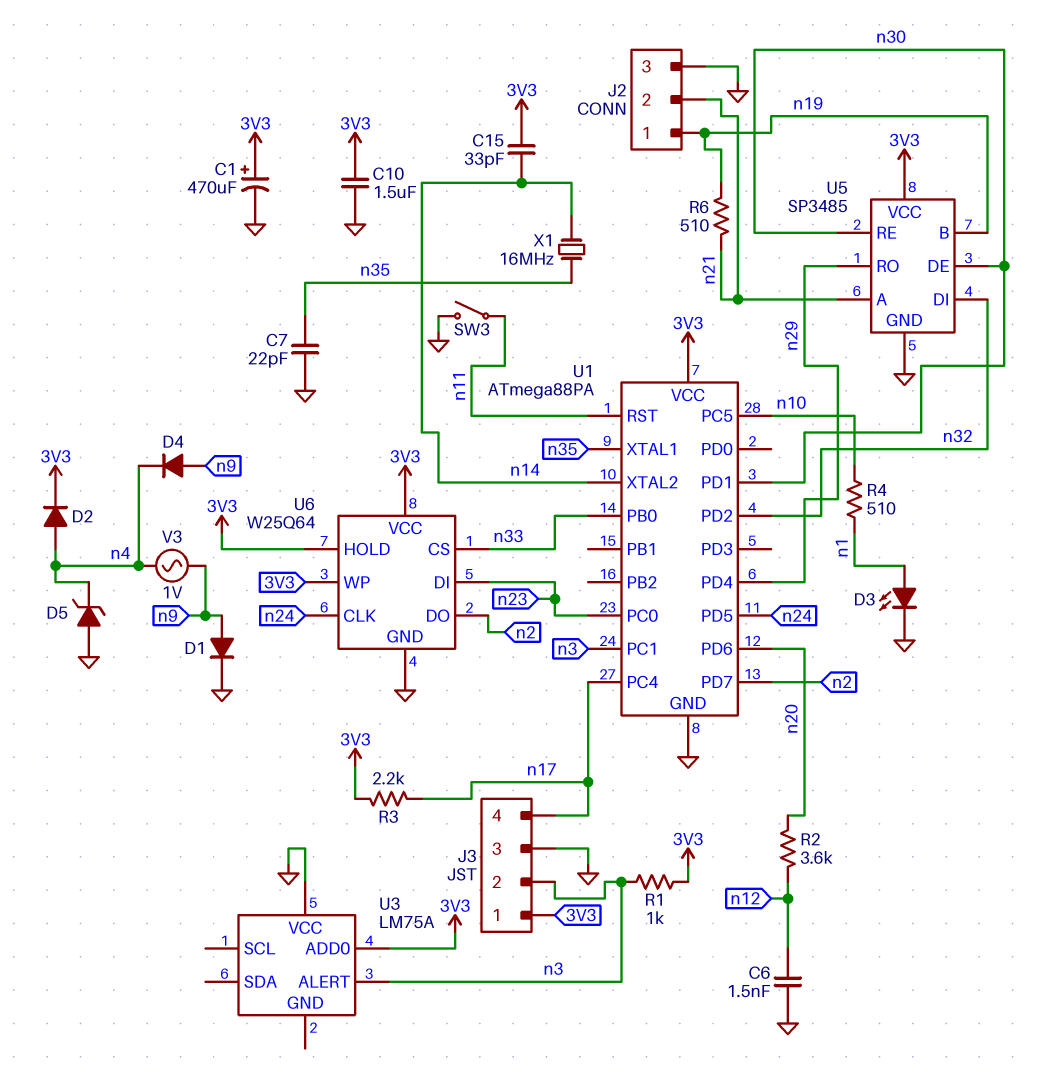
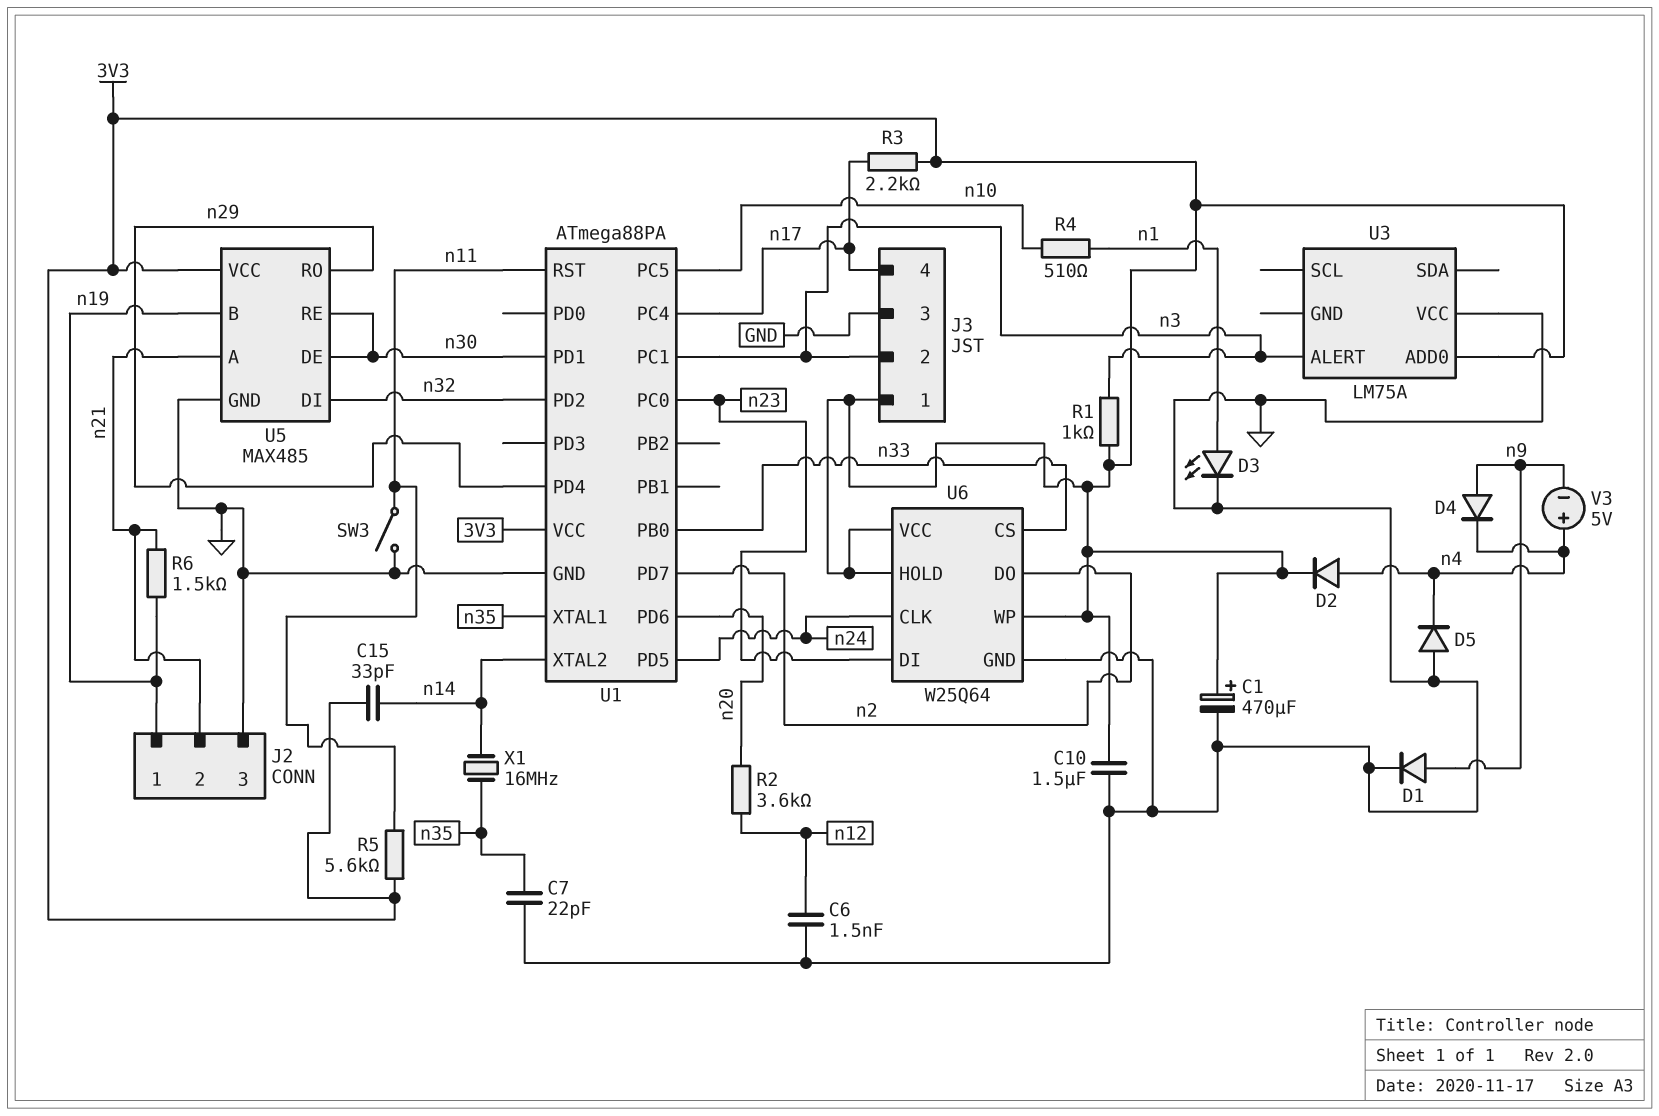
D5: zener (A GND, K n4) -> diode (A GND, K n4)
R5: none -> 5.6k (3V3, n11)
R6: 510 (n19, n21) -> 1.5k (n19, n21)
U5: SP3485 -> MAX485
V3: AC 1V (n4, n9) -> 5V (plus n4, minus n9)

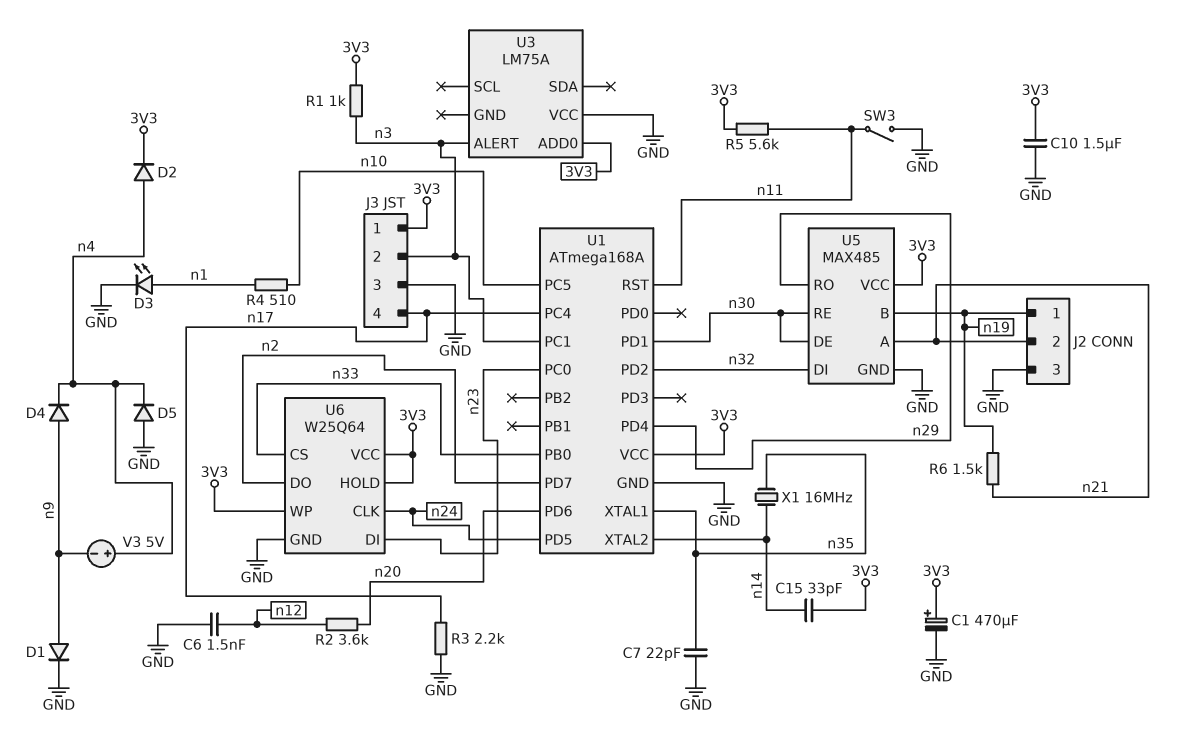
R3: 2.2k (3V3, n17) -> 2.2k (GND, n17)
U1: ATmega88PA -> ATmega168A

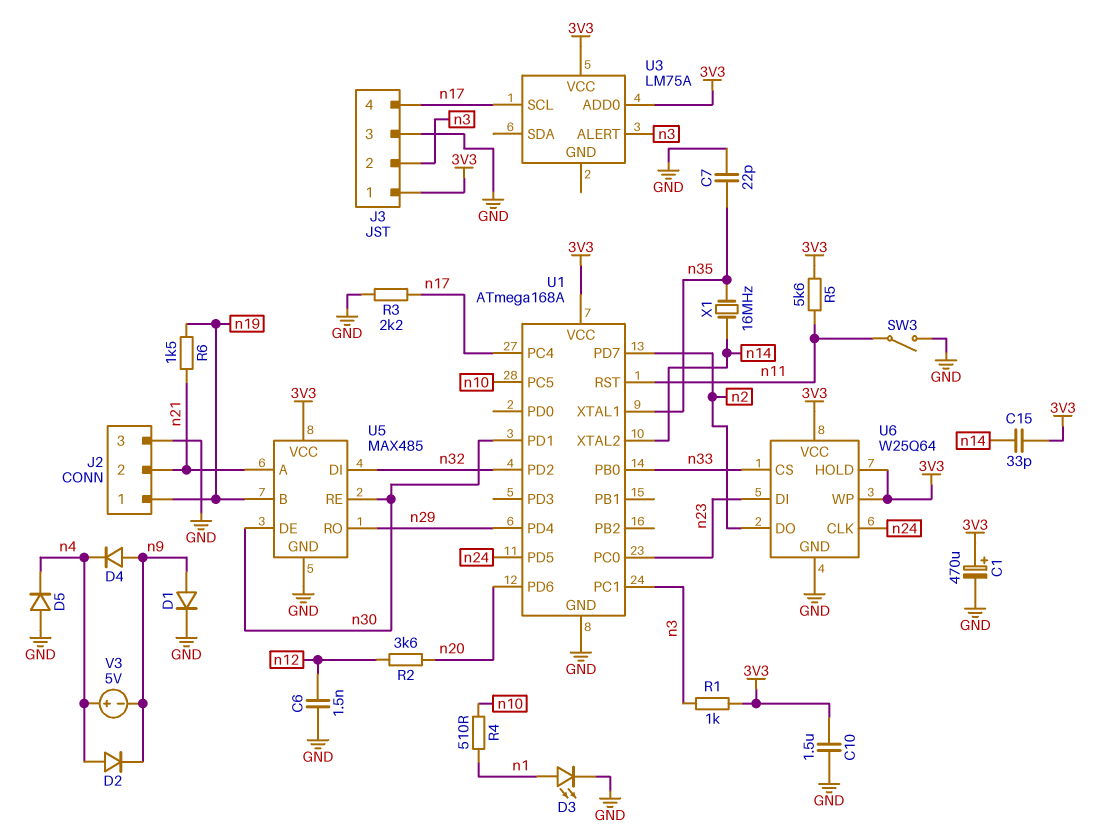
D2: diode (A n4, K 3V3) -> diode (A n4, K n9)
U3 pin SCL: none -> n17
U3 pin VCC: GND -> 3V3

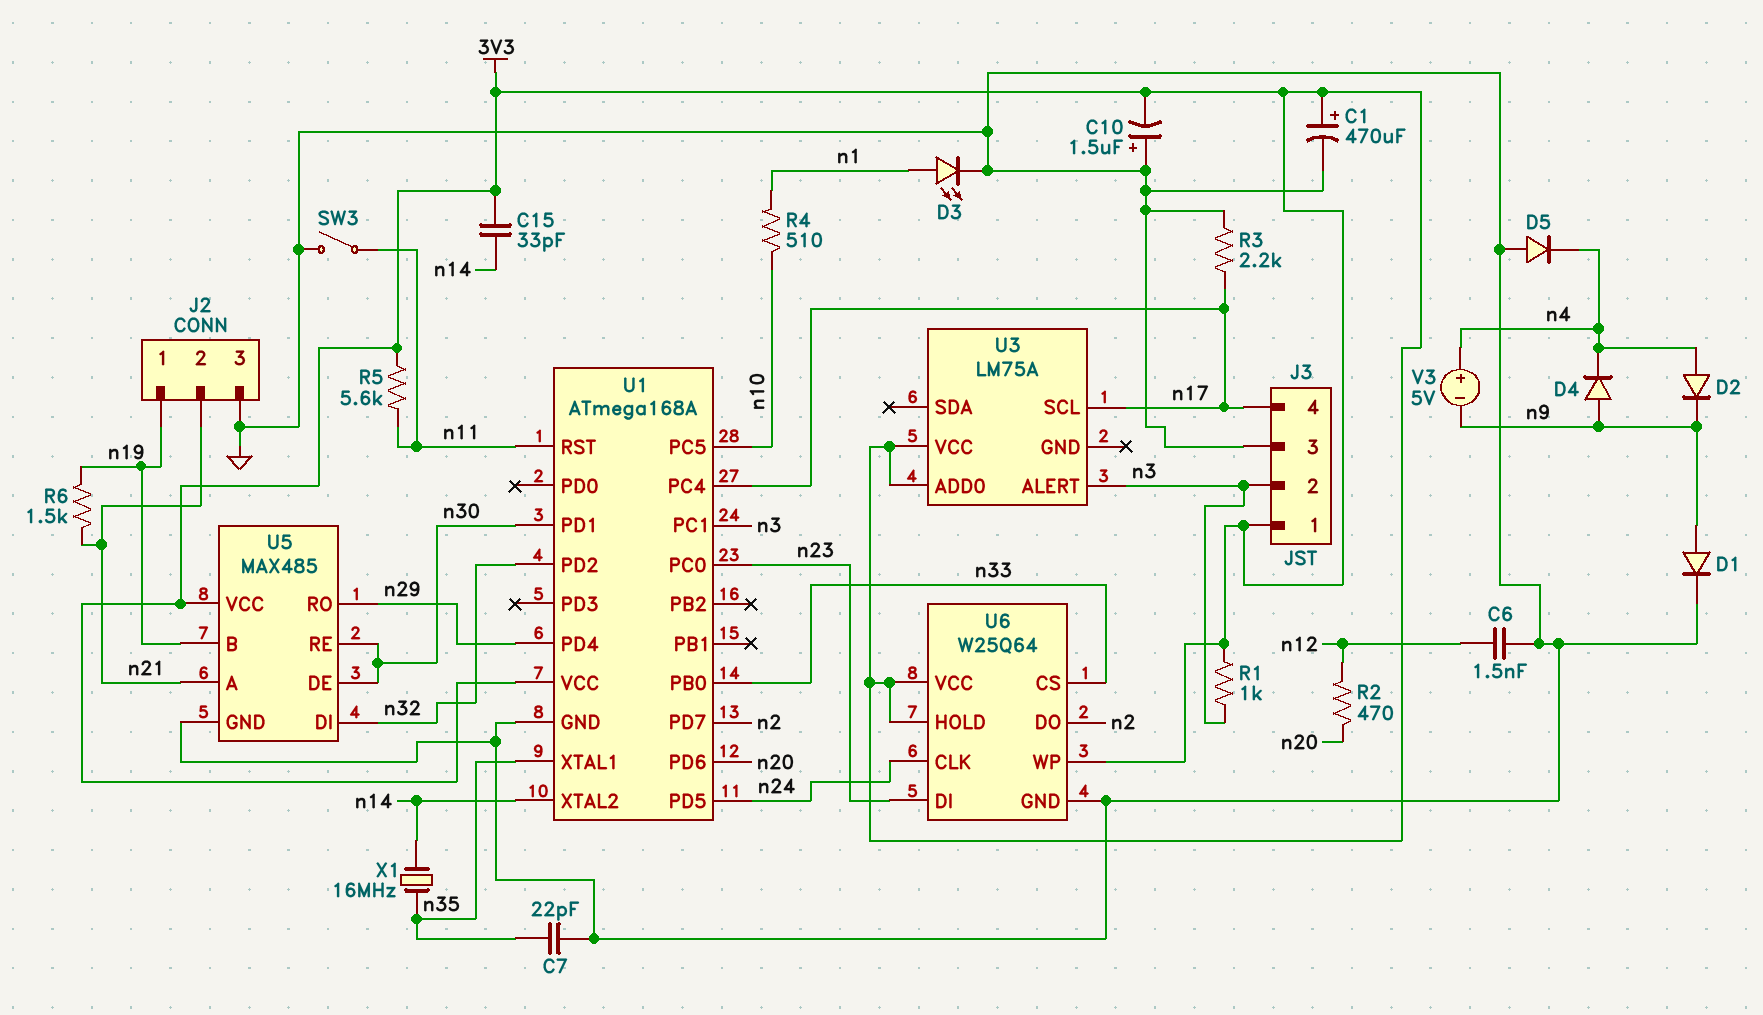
C10: 1.5uF (3V3, GND) -> 1.5uF (plus GND, minus 3V3)
R2: 3.6k (n12, n20) -> 470 (n12, n20)

